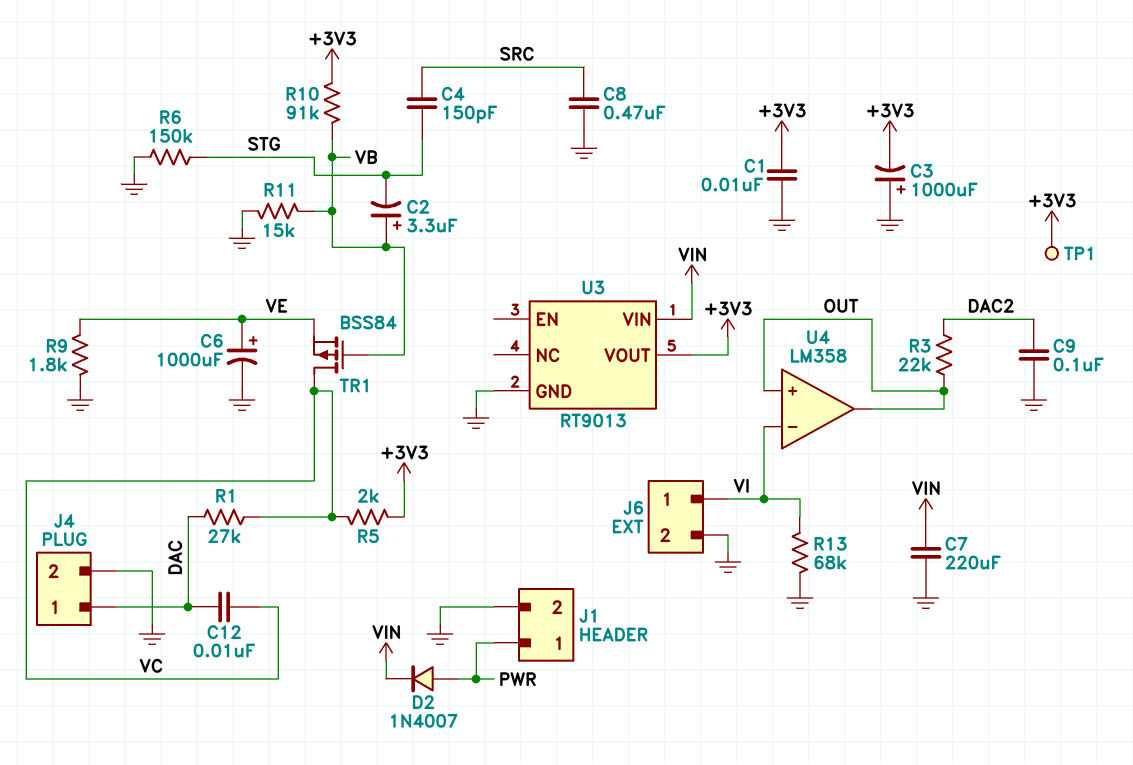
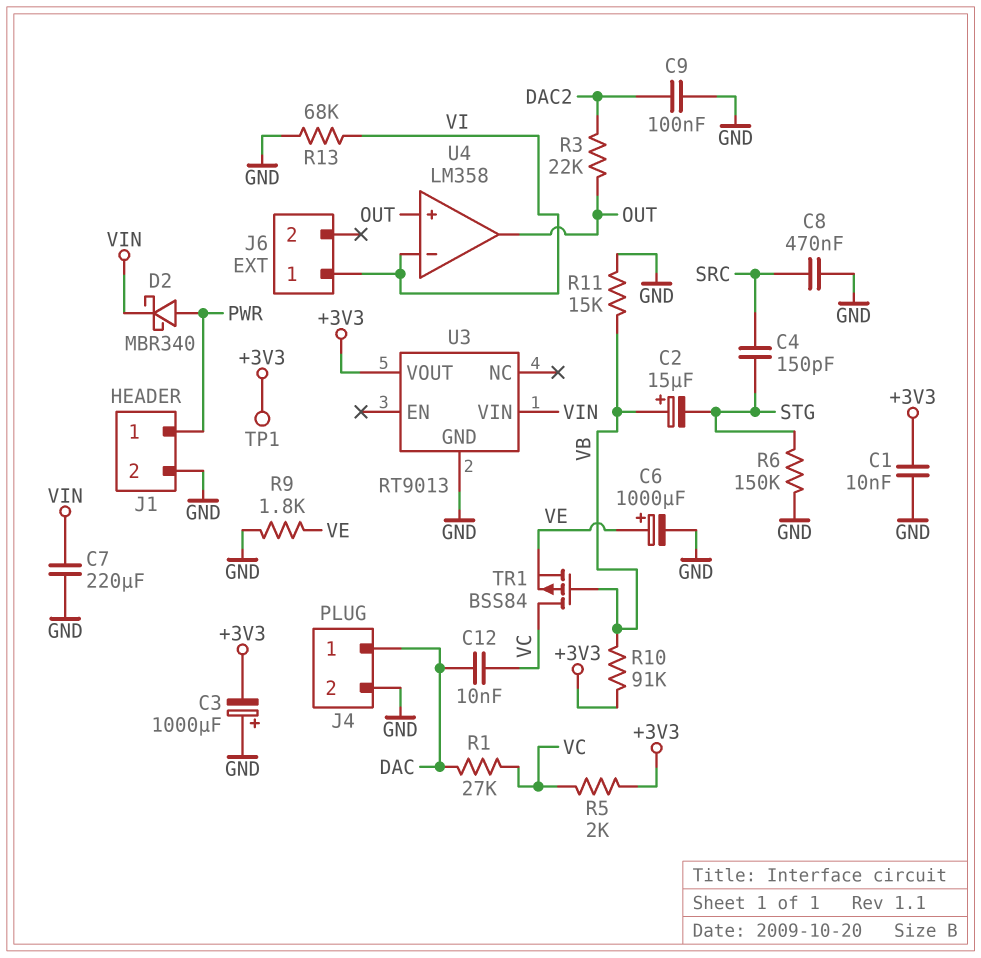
C2: 3.3uF (plus VB, minus STG) -> 15uF (plus VB, minus STG)
D2: diode 1N4007 (A PWR, K VIN) -> schottky MBR340 (A PWR, K VIN)
J6 pin 2: GND -> none

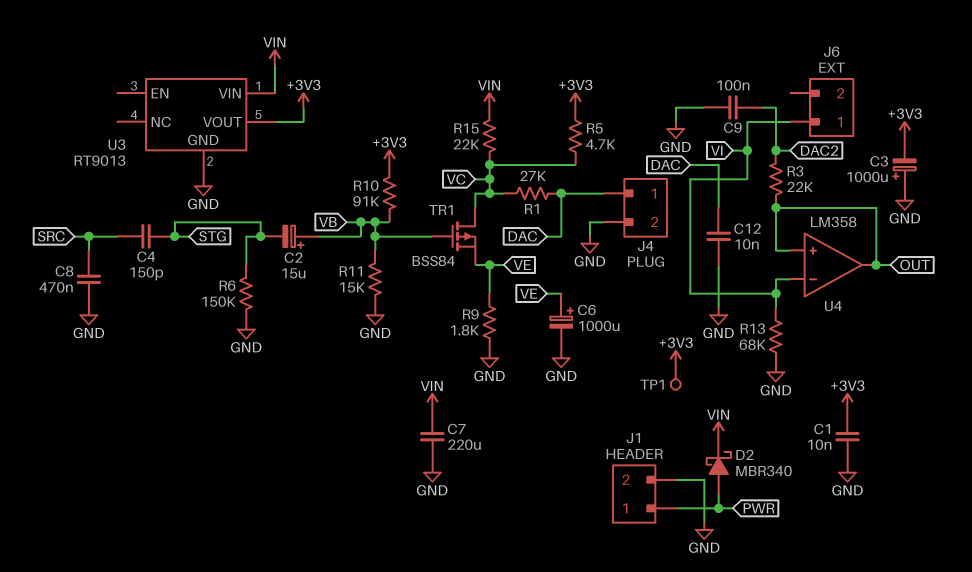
C12: 10nF (DAC, VC) -> 10nF (DAC, GND)
R5: 2k (+3V3, VC) -> 4.7k (+3V3, VC)
R15: none -> 22k (VC, VIN)

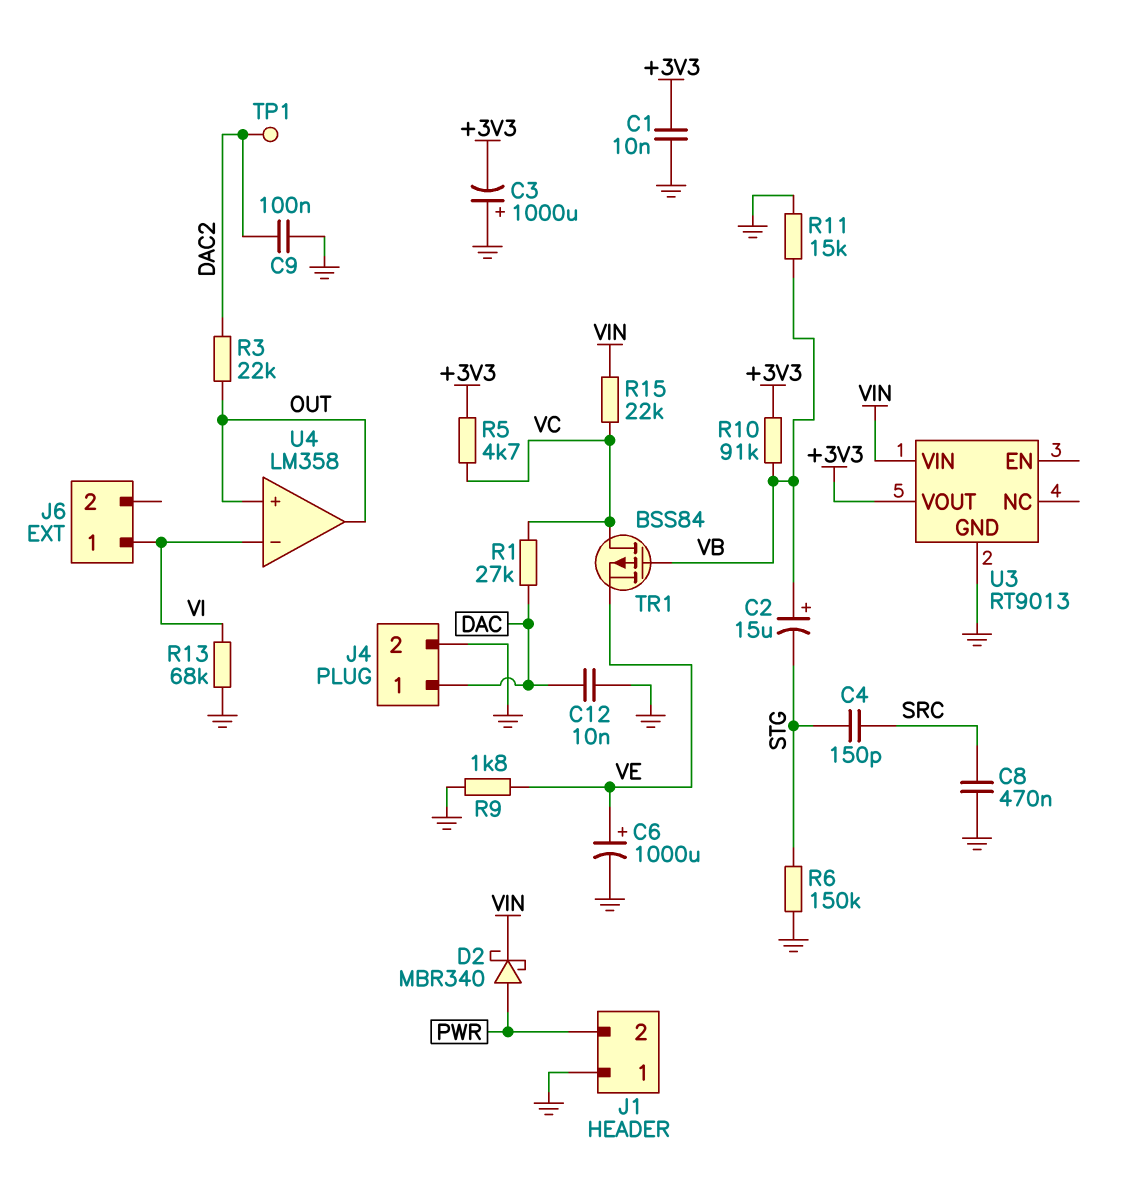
C7: 220uF (GND, VIN) -> none
J1 pin 1: PWR -> GND
J1 pin 2: GND -> PWR
TP1: test point (+3V3) -> test point (DAC2)

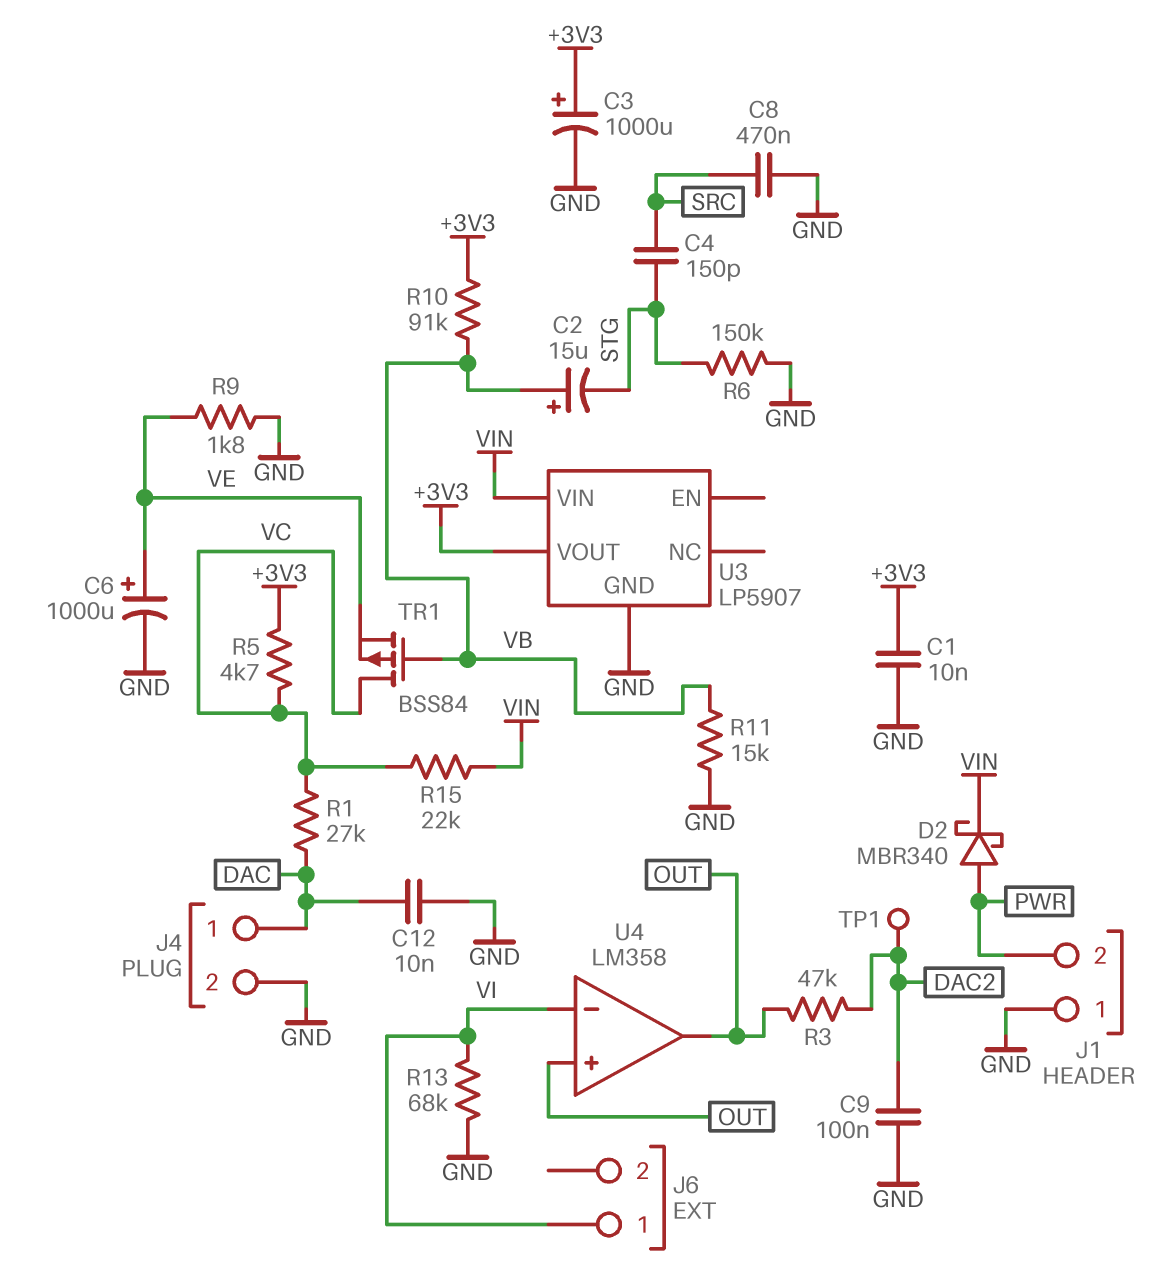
C3: 1000uF (plus GND, minus +3V3) -> 1000uF (plus +3V3, minus GND)
R3: 22k (DAC2, OUT) -> 47k (DAC2, OUT)
U3: RT9013 -> LP5907

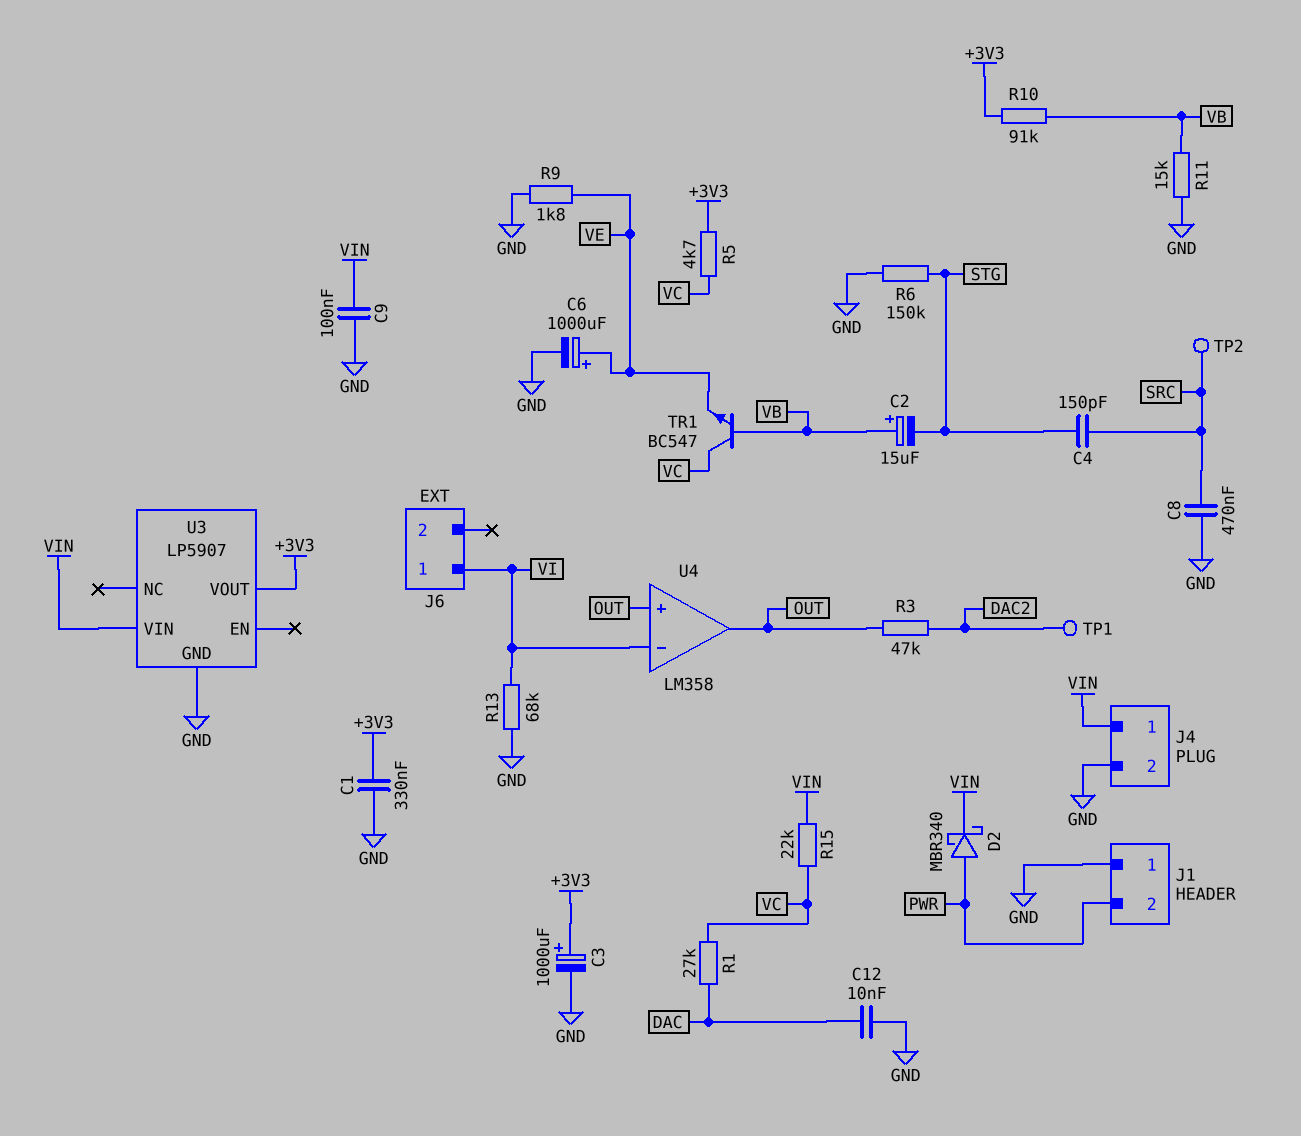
C1: 10nF (+3V3, GND) -> 330nF (+3V3, GND)
C9: 100nF (DAC2, GND) -> 100nF (GND, VIN)
J4 pin 1: DAC -> VIN
TP2: none -> test point (SRC)
TR1: PMOS BSS84 (G VB, D VC, S VE) -> NPN BC547 (B VB, C VC, E VE)

